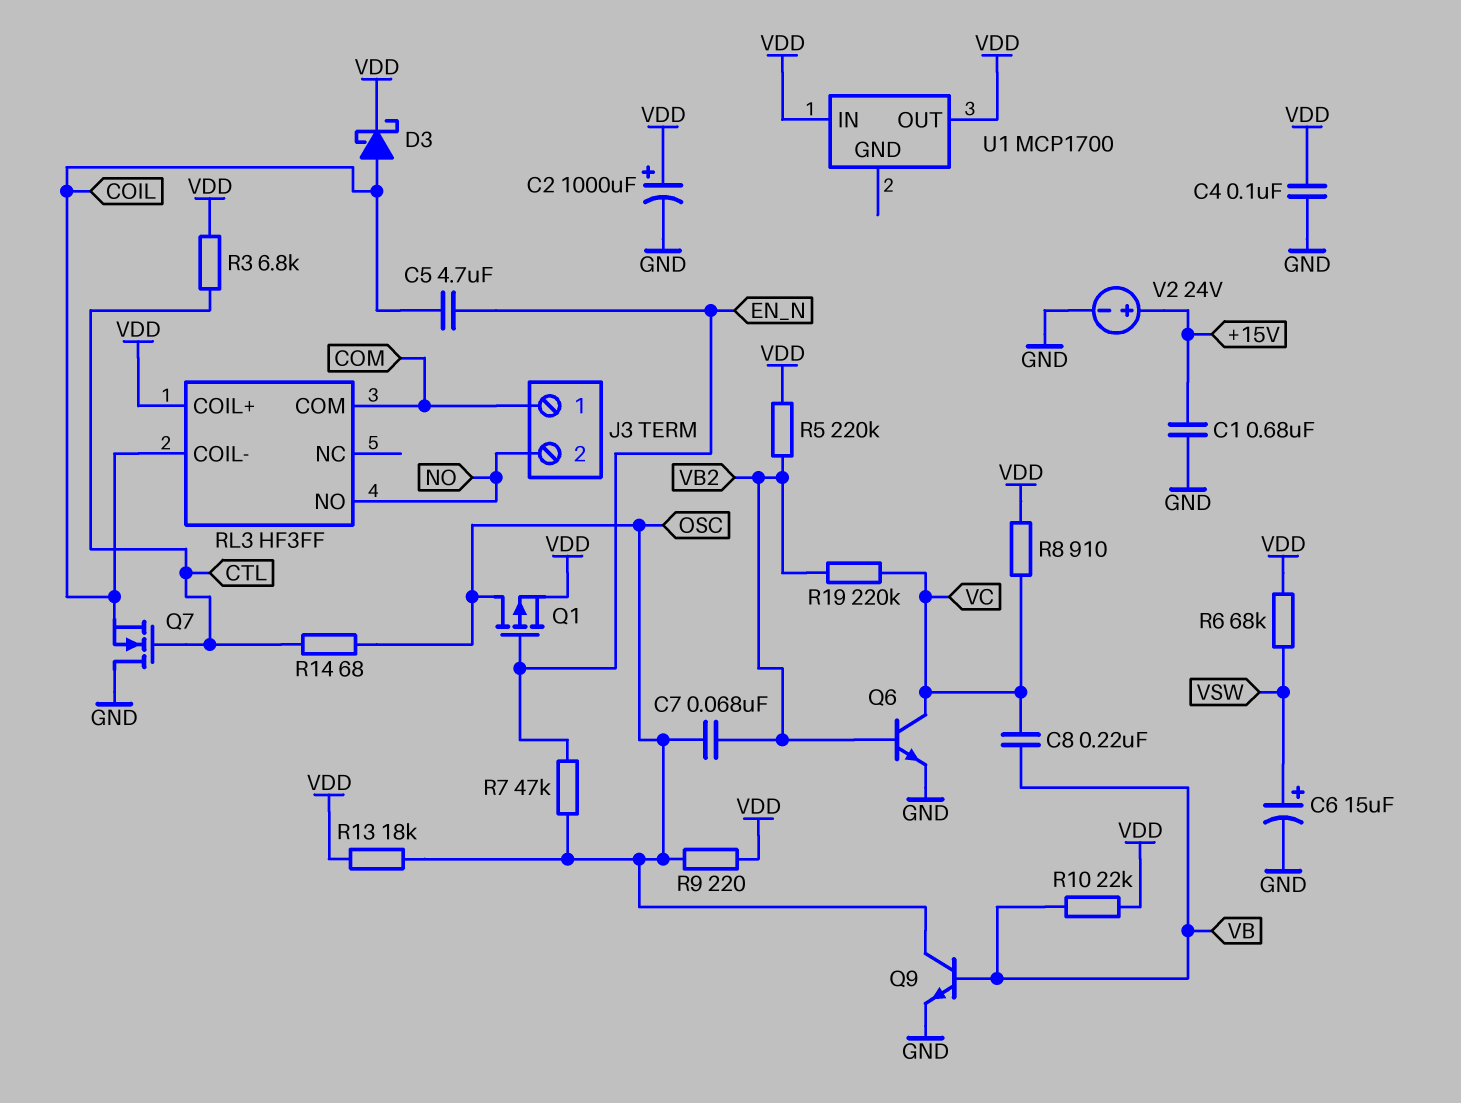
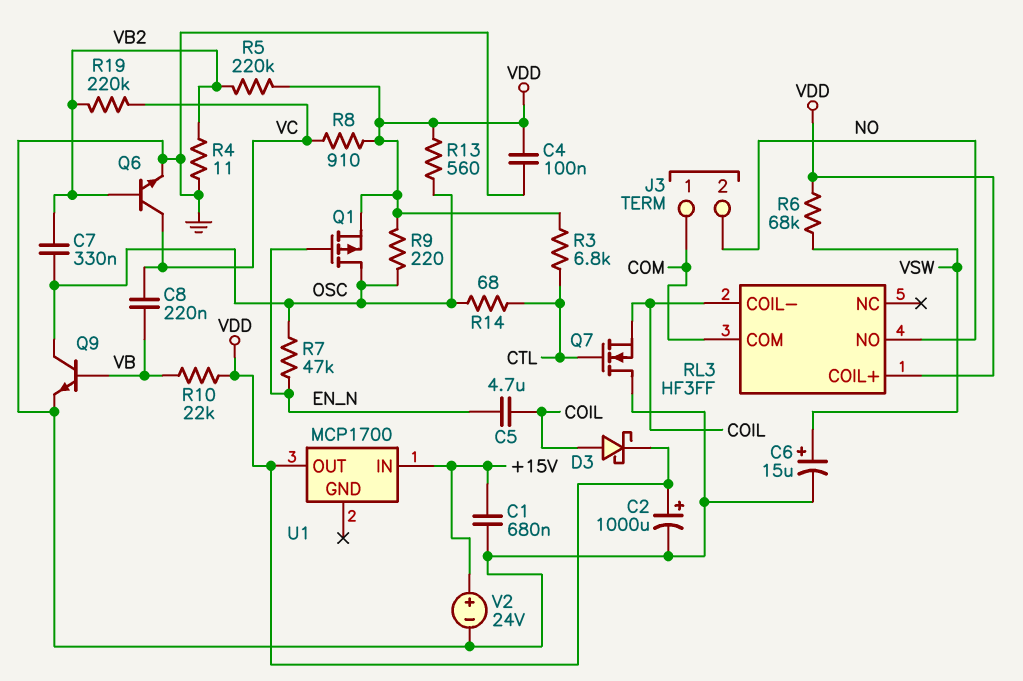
C7: 68nF (OSC, VB2) -> 330nF (OSC, VB2)
R4: none -> 11 (GND, VB2)
R13: 18k (OSC, VDD) -> 560 (OSC, VDD)
U1 pin IN: VDD -> +15V

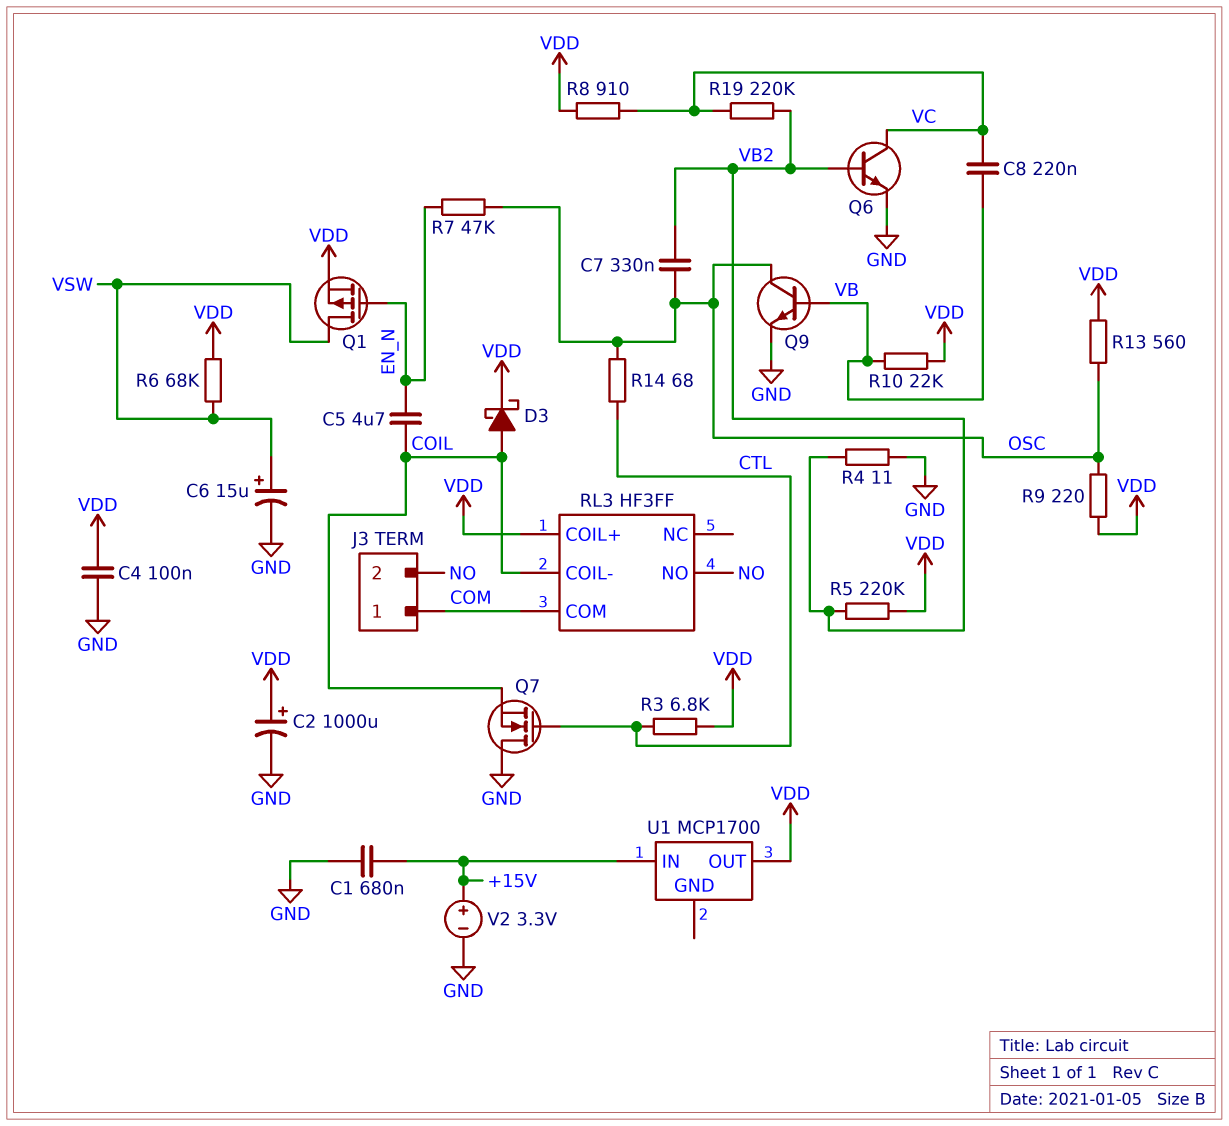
Q1: PMOS (G EN_N, D OSC, S VDD) -> PMOS (G EN_N, D VSW, S VDD)
V2: 24V (plus +15V, minus GND) -> 3.3V (plus +15V, minus GND)

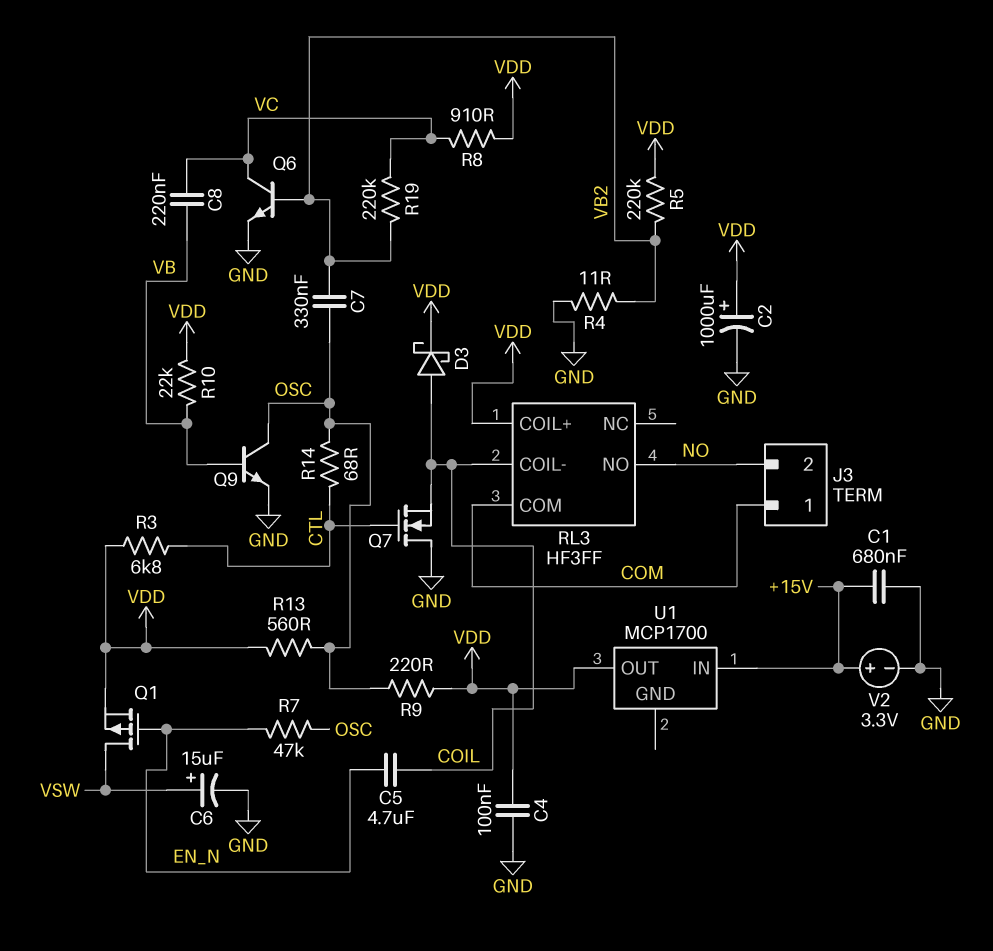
R6: 68k (VDD, VSW) -> none

